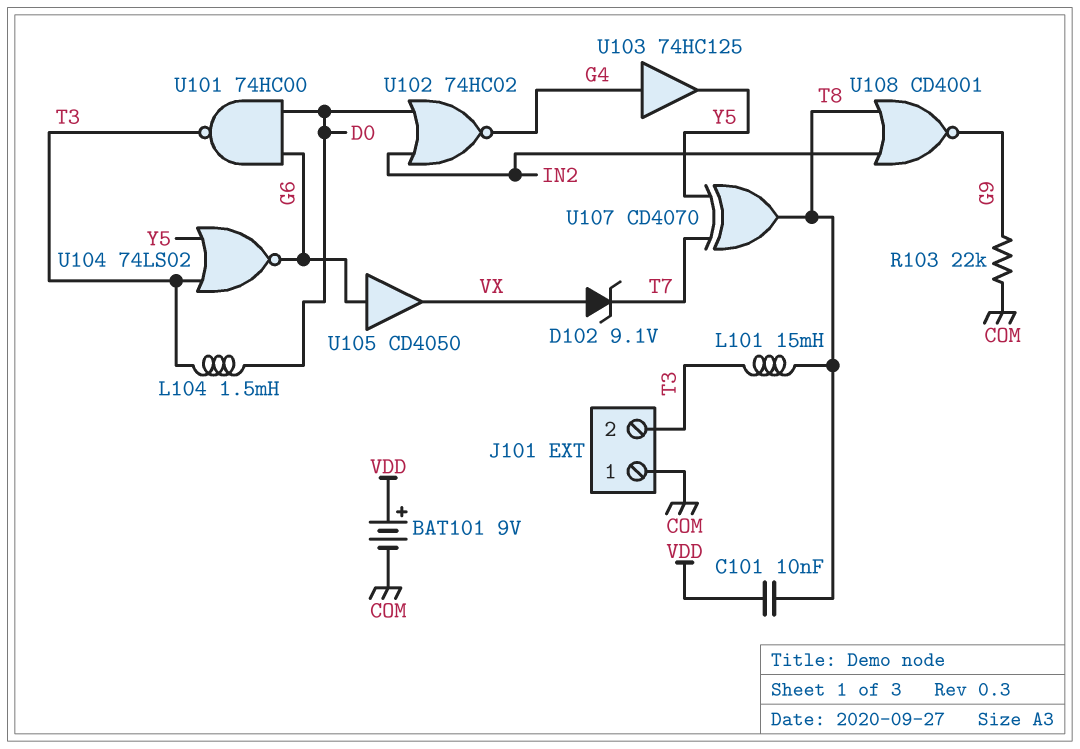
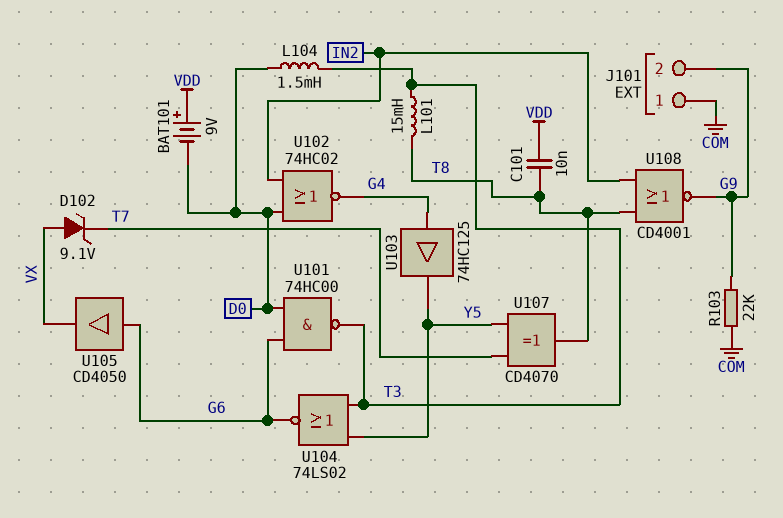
BAT101: 9V (plus VDD, minus COM) -> 9V (plus VDD, minus D0)
J101 pin 2: T3 -> G9

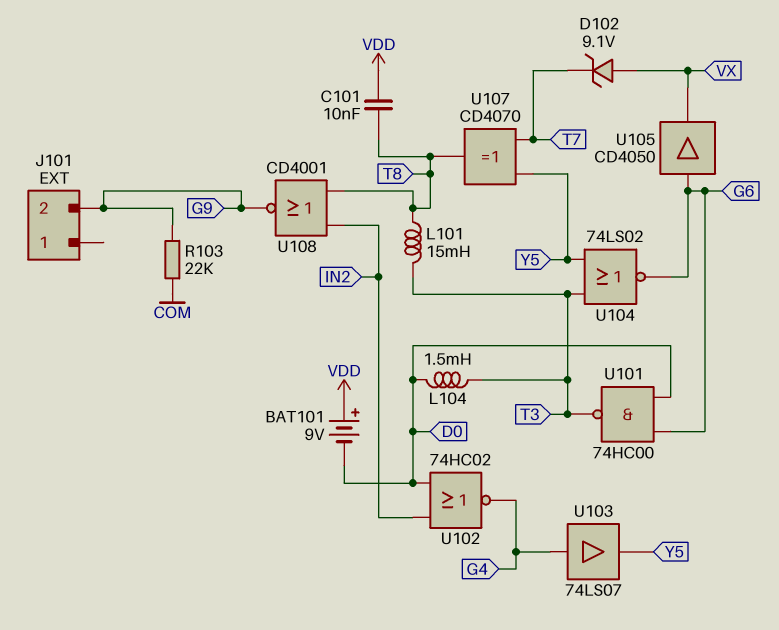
J101 pin 1: COM -> none
U103: buffer 74HC125 (in G4, out Y5) -> buffer 74LS07 (in G4, out Y5)

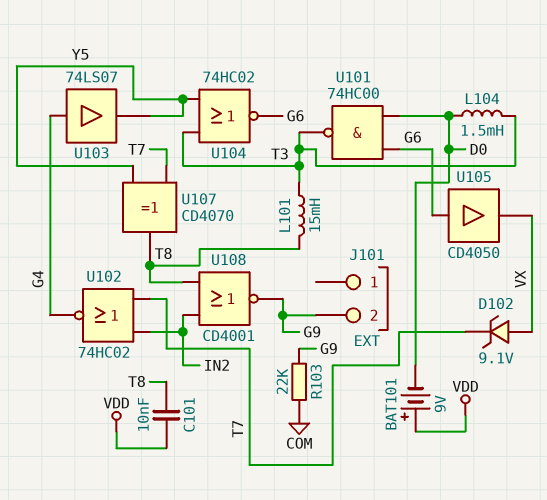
U102: NOR 74HC02 (in D0, in IN2, out G4) -> NOR 74HC02 (in IN2, in T7, out G4)
U104: NOR 74LS02 (in T3, in Y5, out G6) -> NOR 74HC02 (in T3, in Y5, out G6)

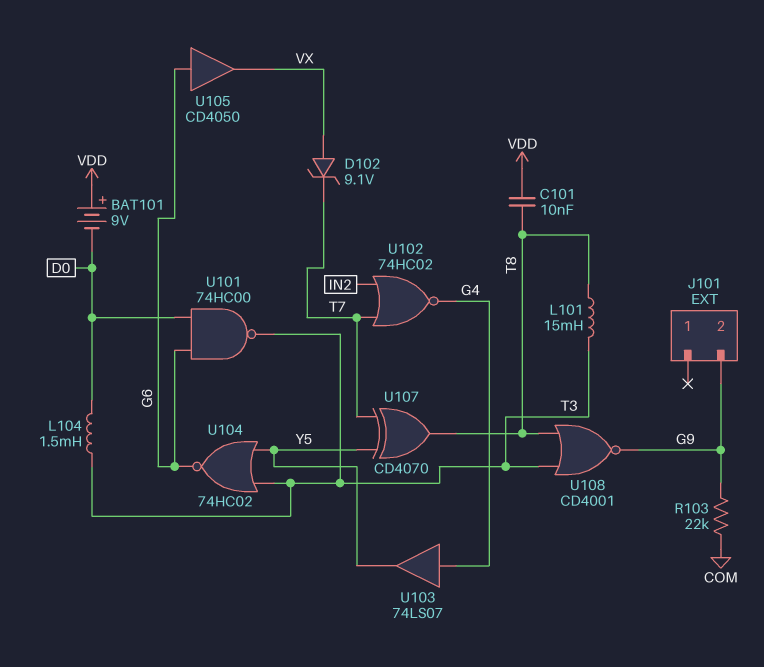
U108: NOR CD4001 (in IN2, in T8, out G9) -> NOR CD4001 (in T3, in T8, out G9)

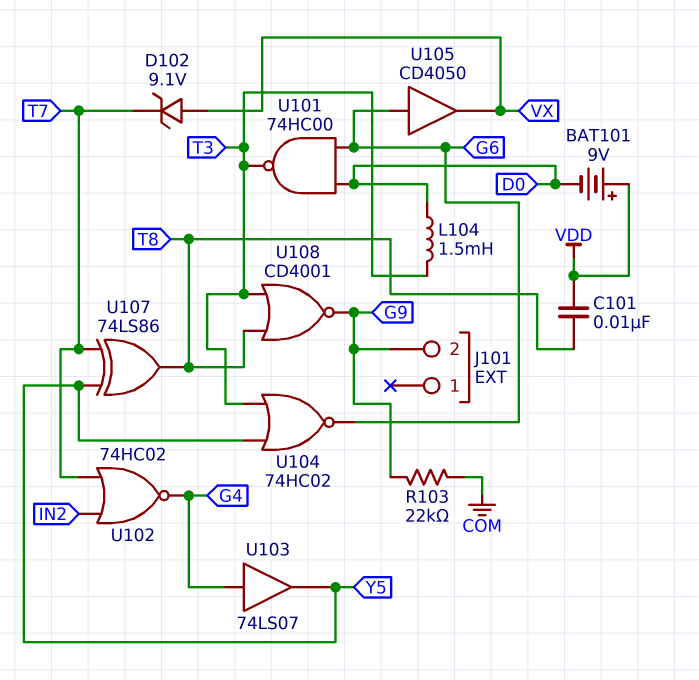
L101: 15mH (T3, T8) -> none
U107: XOR CD4070 (in T7, in Y5, out T8) -> XOR 74LS86 (in T7, in Y5, out T8)

